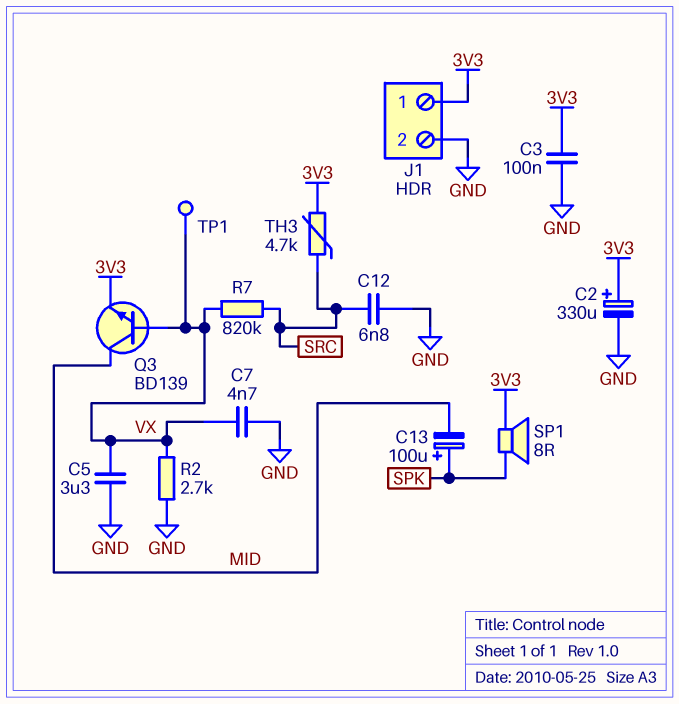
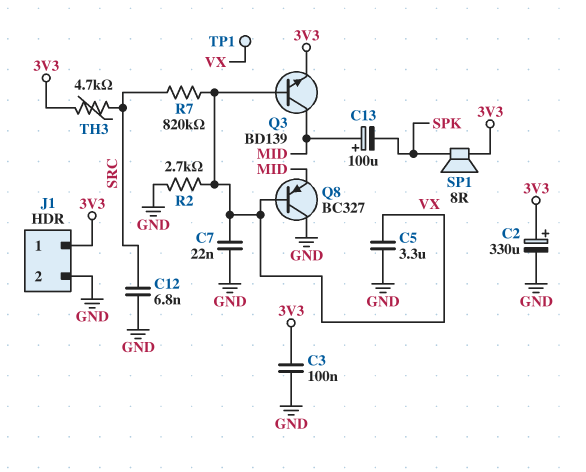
C7: 4.7nF (GND, VX) -> 22nF (GND, VX)
C13: 100uF (plus SPK, minus MID) -> 100uF (plus MID, minus SPK)
Q8: none -> PNP BC327 (B VX, C GND, E MID)

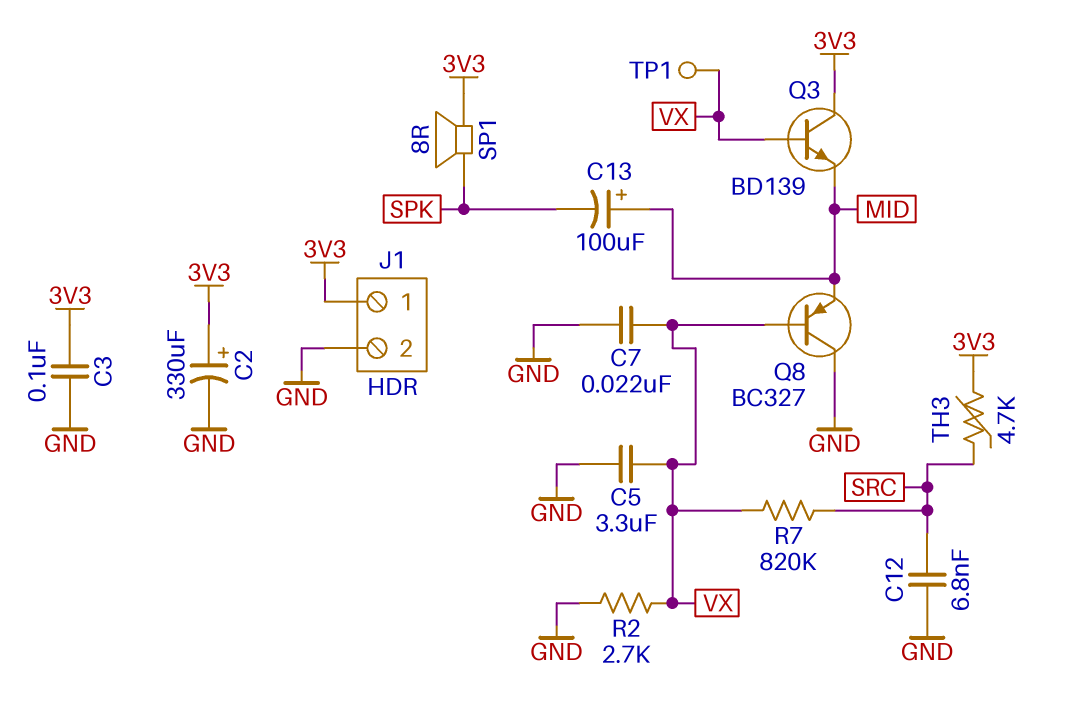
Q3: NPN BD139 (B VX, C MID, E 3V3) -> NPN BD139 (B VX, C 3V3, E MID)

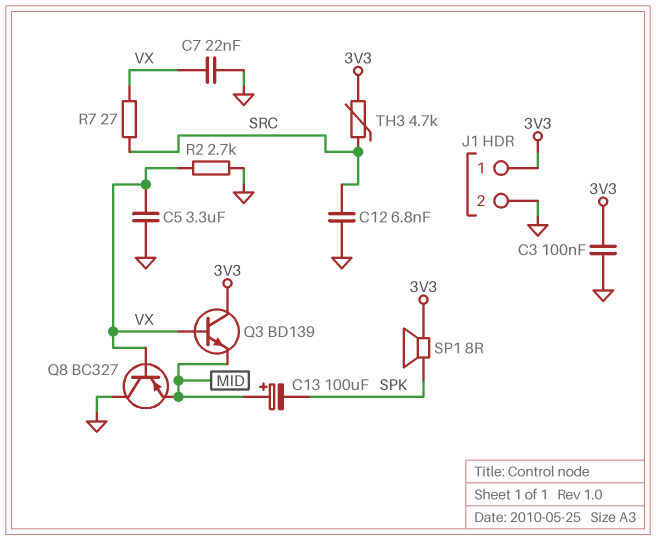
C2: 330uF (plus 3V3, minus GND) -> none
R7: 820k (SRC, VX) -> 27 (SRC, VX)
TP1: test point (VX) -> none

